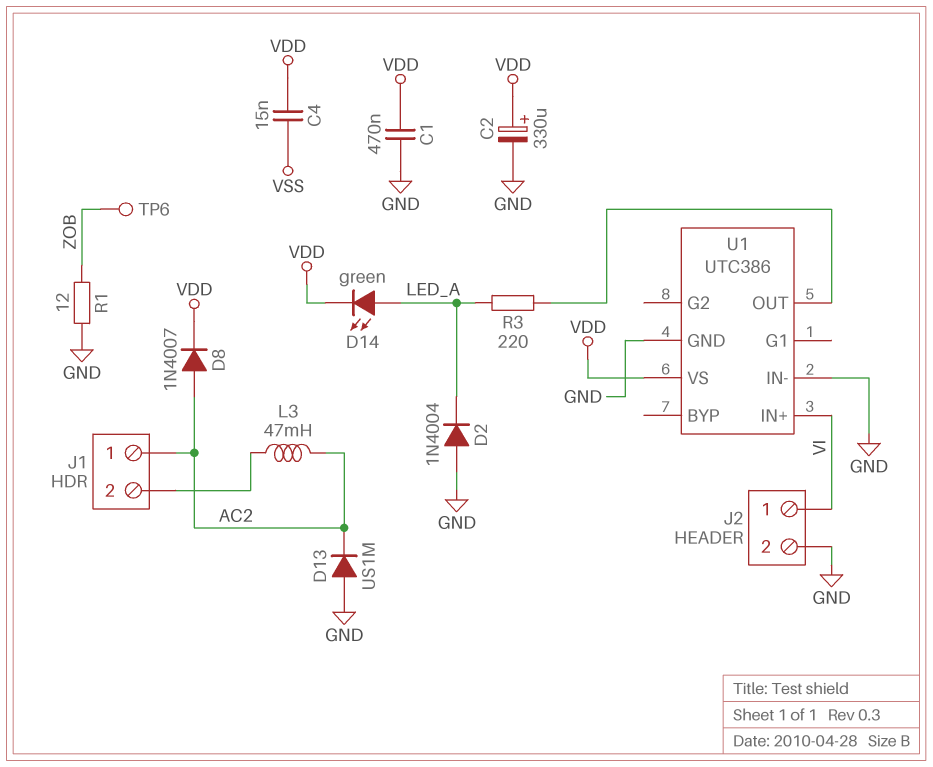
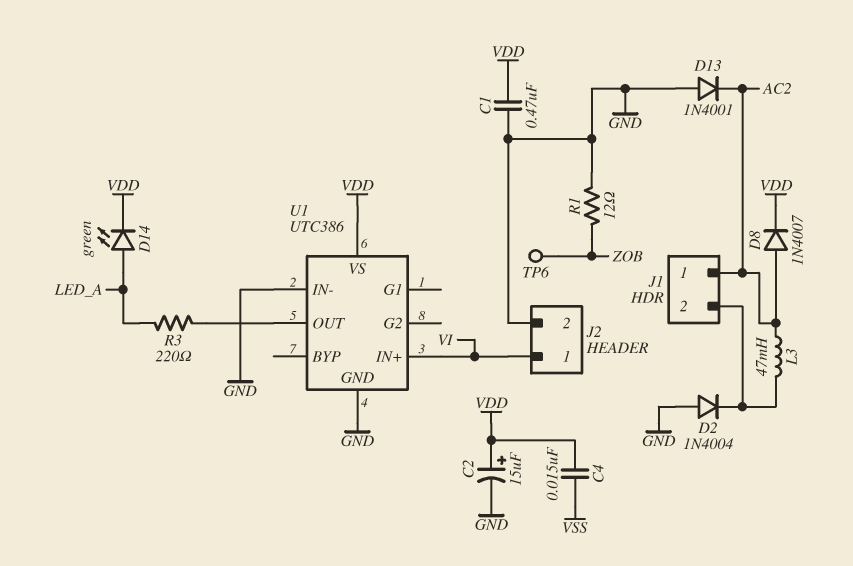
C2: 330uF (plus VDD, minus GND) -> 15uF (plus VDD, minus GND)
D2: diode 1N4004 (A GND, K LED_A) -> diode 1N4004 (A GND, K J1/2)
D13: diode US1M (A GND, K AC2) -> diode 1N4001 (A GND, K AC2)

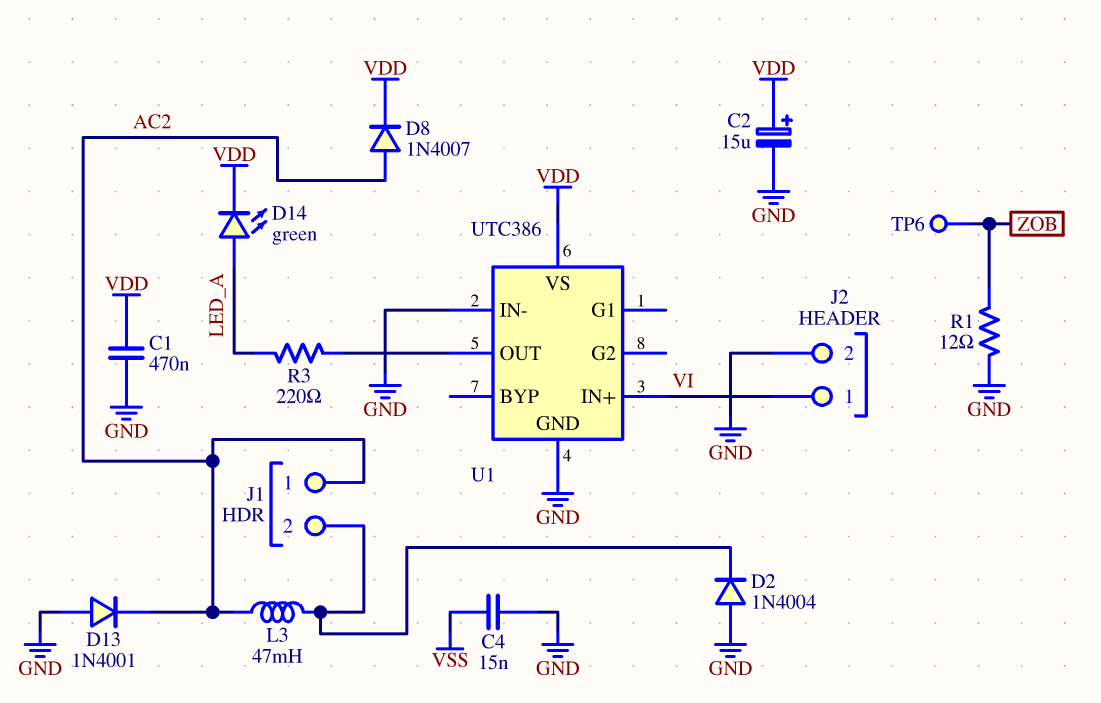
C4: 15nF (VDD, VSS) -> 15nF (GND, VSS)

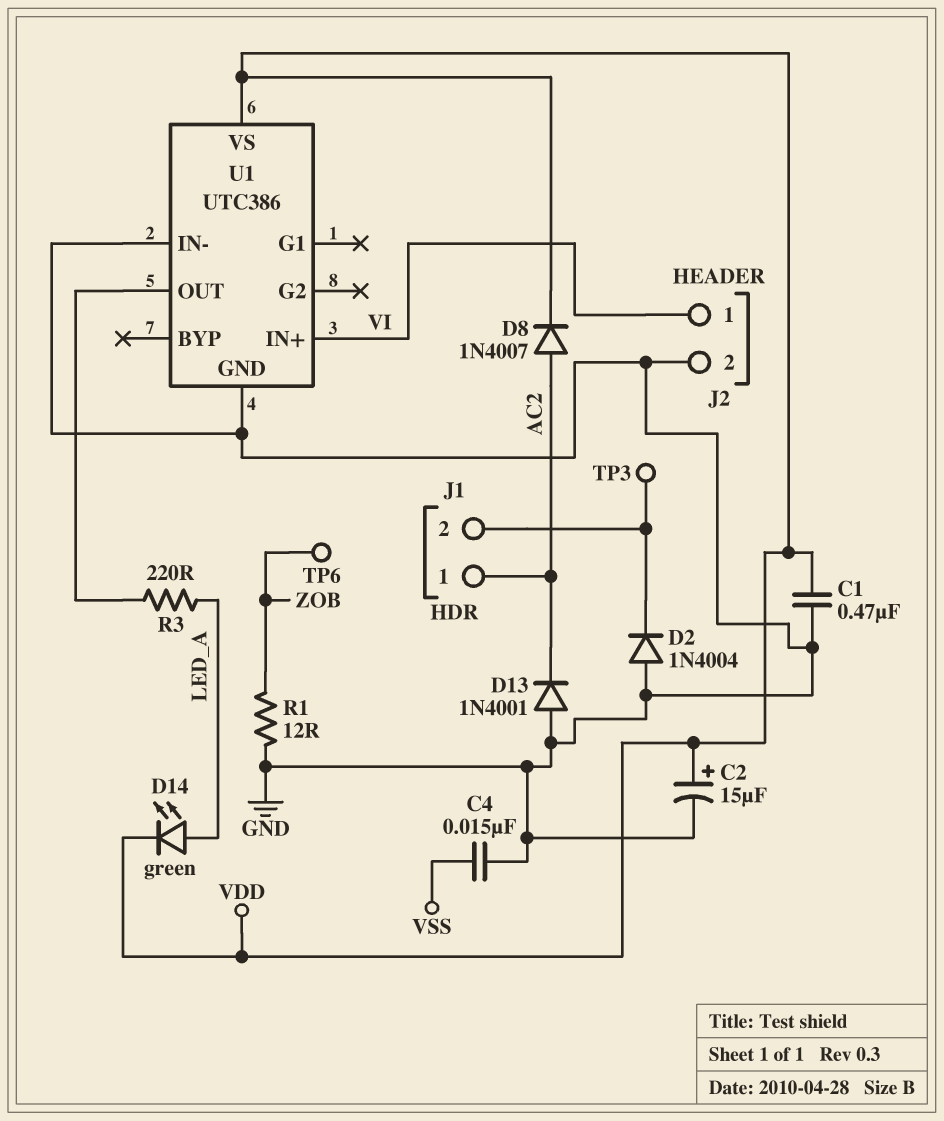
L3: 47mH (AC2, J1/2) -> none
TP3: none -> test point (J1/2)

